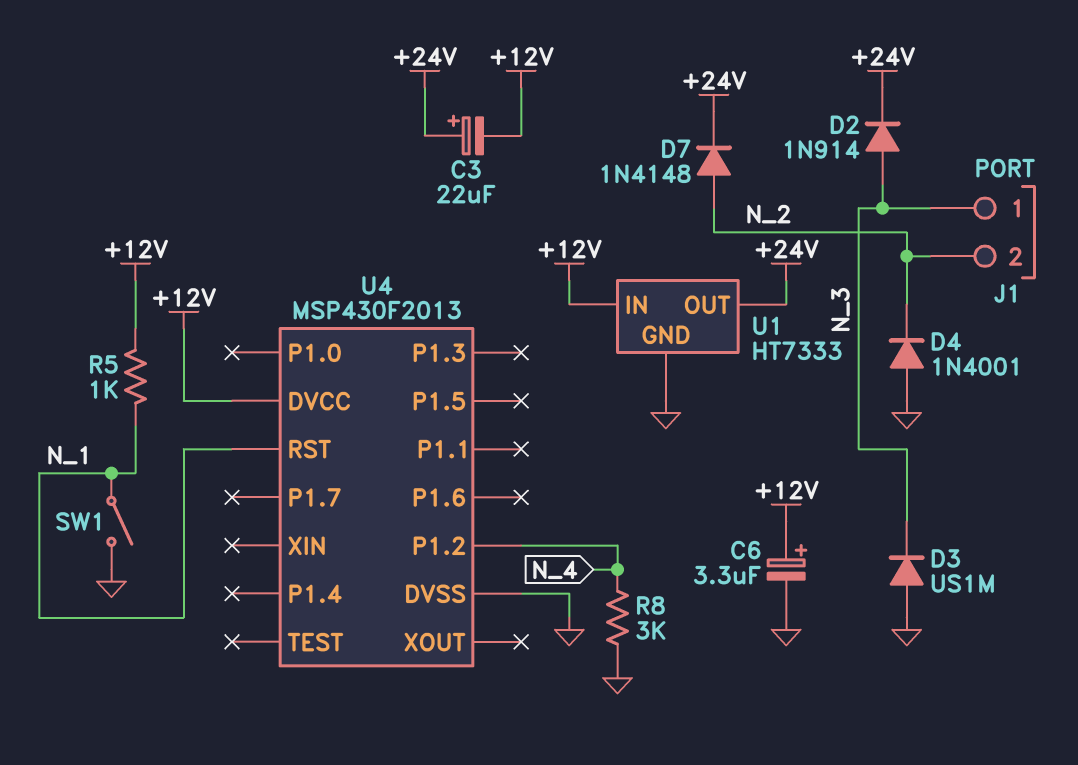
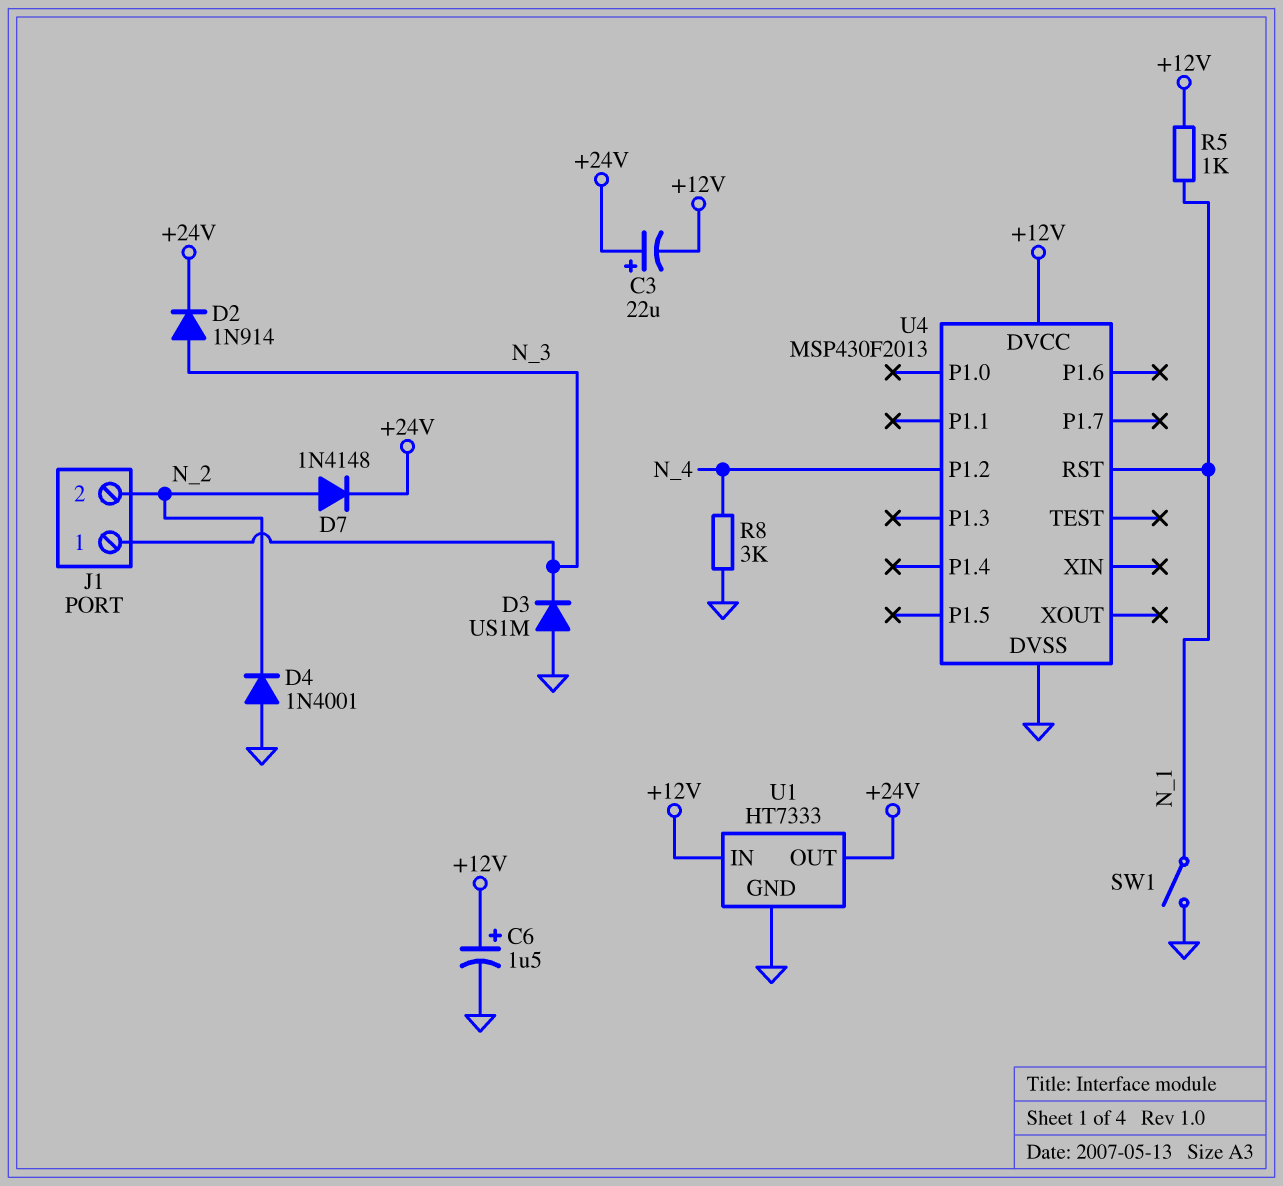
C6: 3.3uF (plus +12V, minus GND) -> 1.5uF (plus +12V, minus GND)

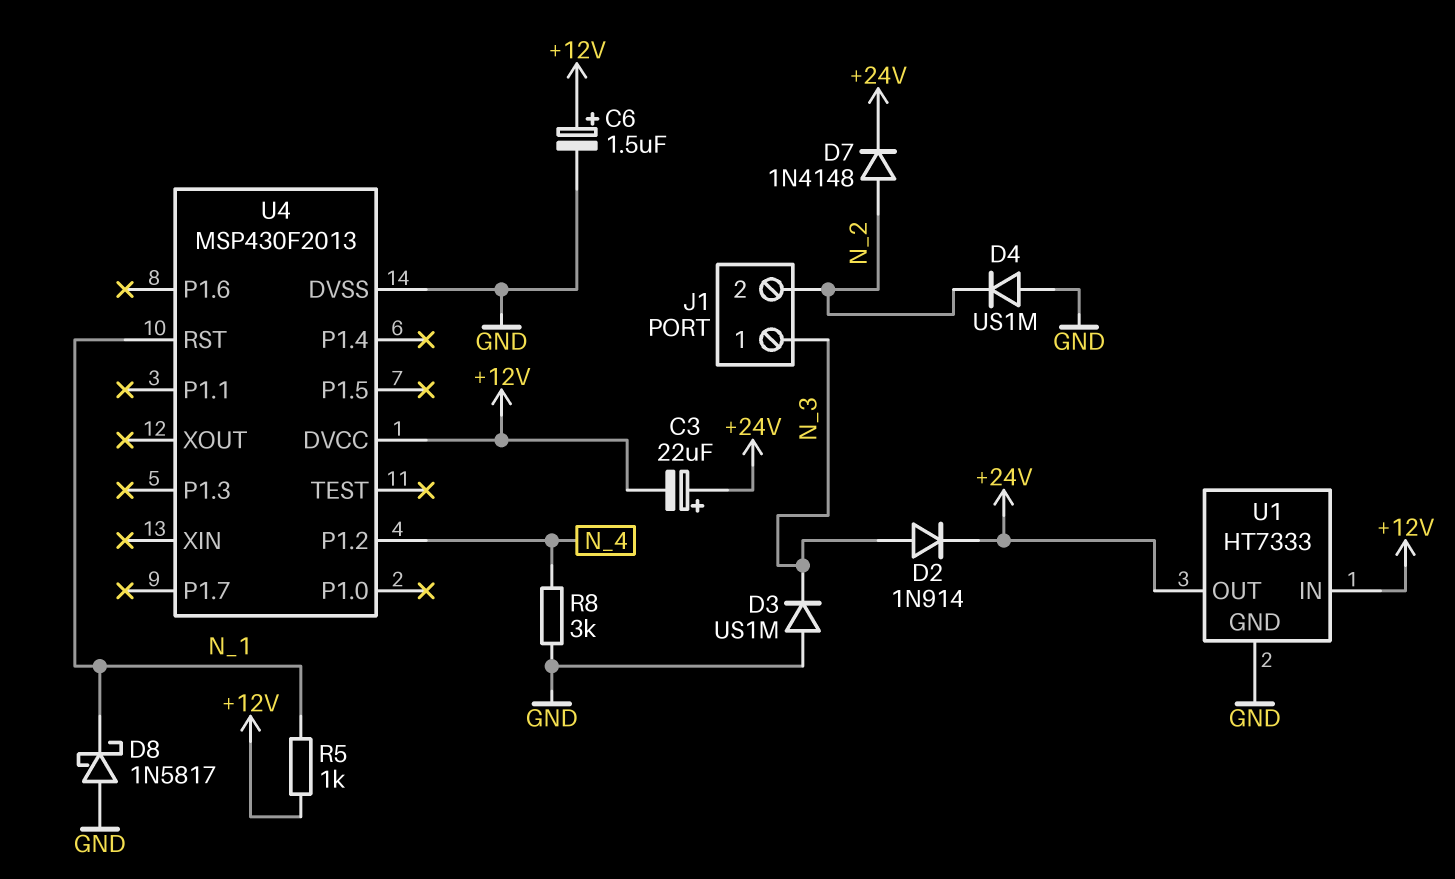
D4: diode 1N4001 (A GND, K N_2) -> diode US1M (A GND, K N_2)
D8: none -> schottky 1N5817 (A GND, K N_1)
SW1: switch (GND, N_1) -> none

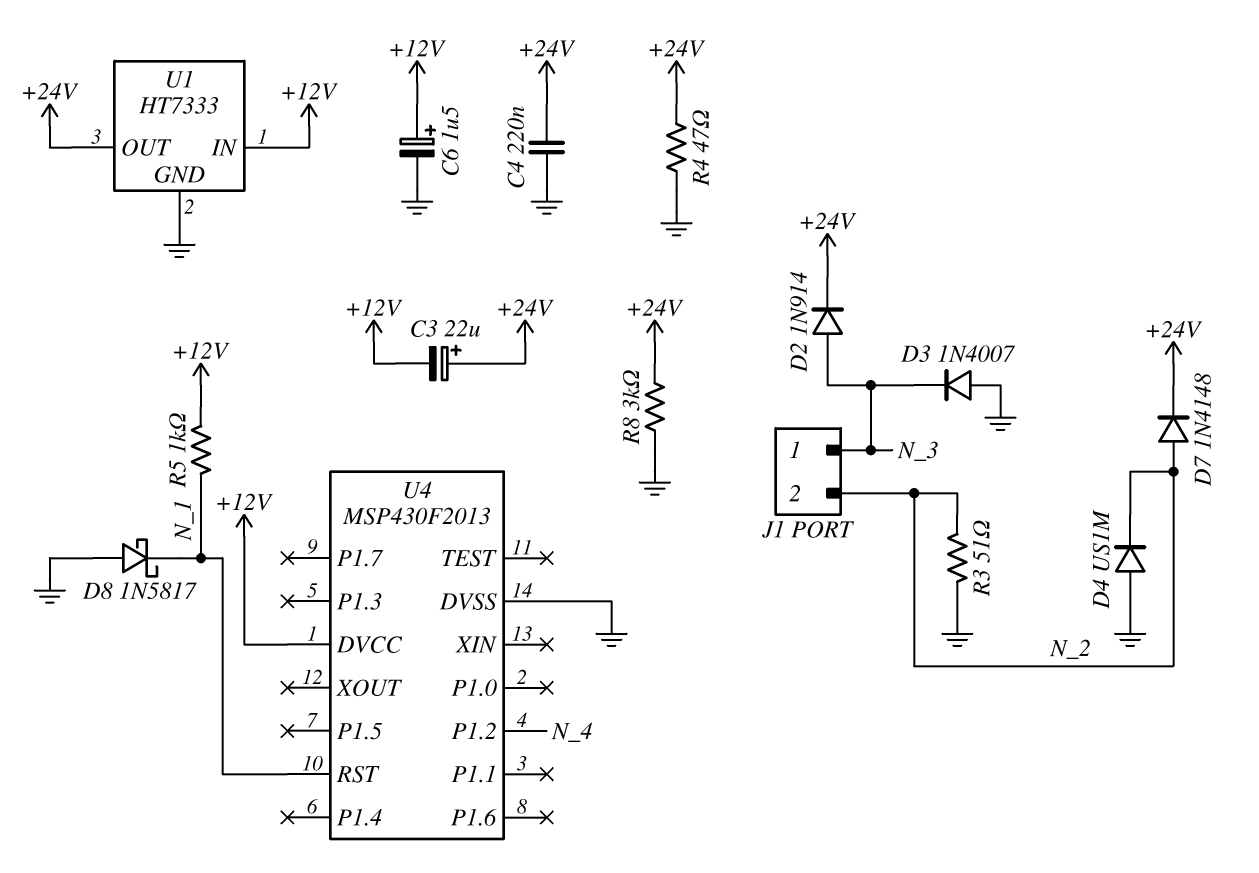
C4: none -> 220nF (+24V, GND)
D3: diode US1M (A GND, K N_3) -> diode 1N4007 (A GND, K N_3)
R3: none -> 51 (GND, N_2)
R4: none -> 47 (+24V, GND)
R8: 3k (GND, N_4) -> 3k (+24V, GND)

